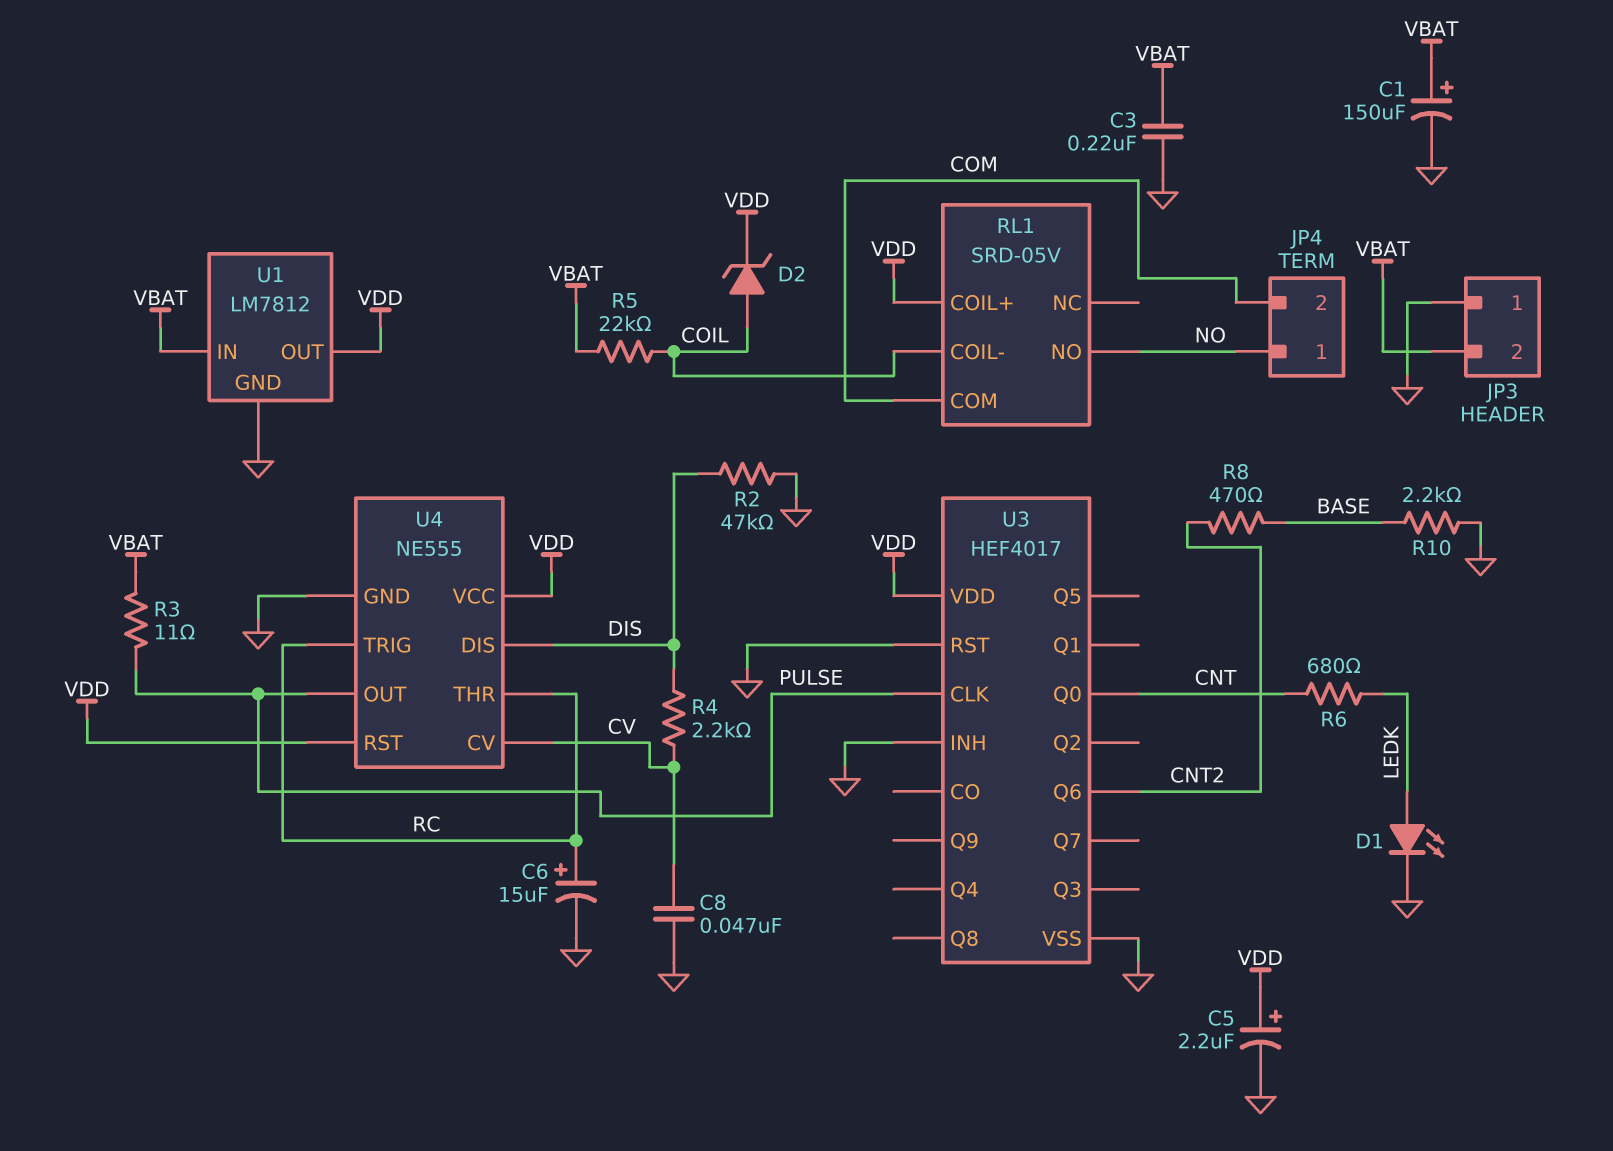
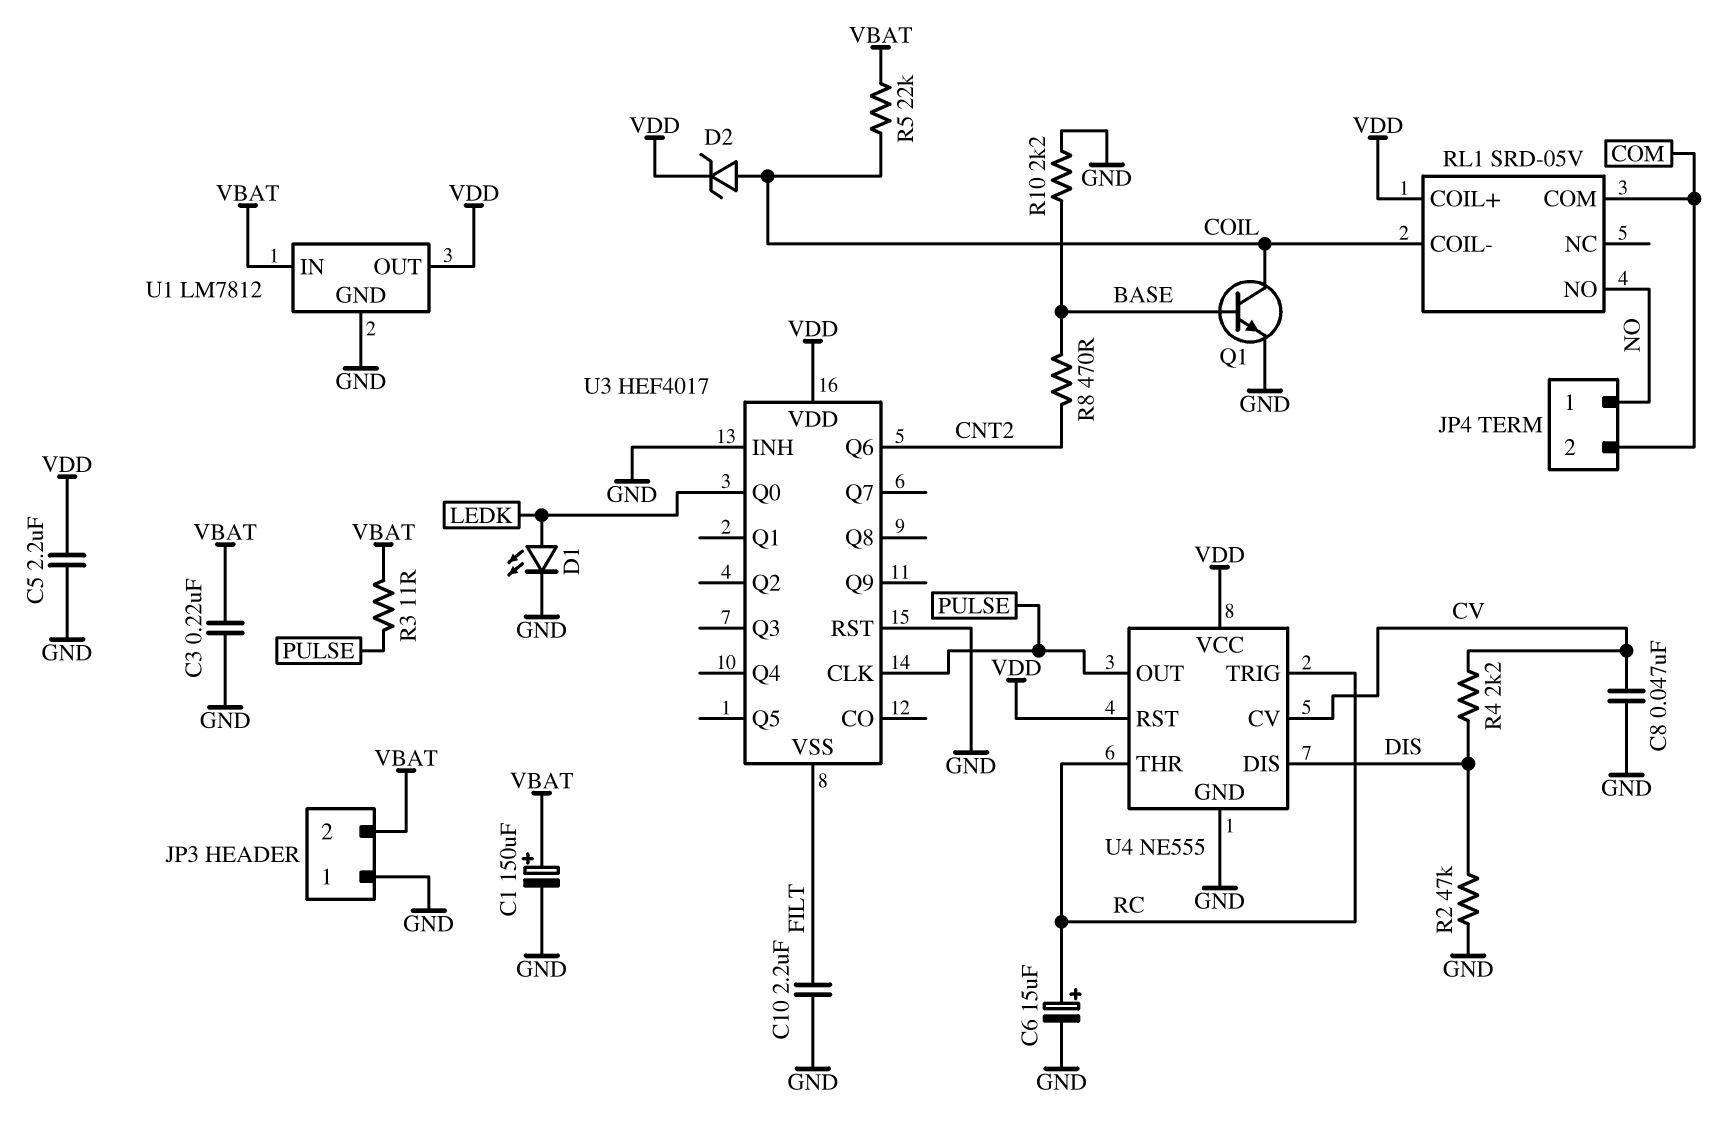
C5: 2.2uF (plus VDD, minus GND) -> 2.2uF (GND, VDD)
C10: none -> 2.2uF (FILT, GND)
Q1: none -> NPN (B BASE, C COIL, E GND)
R6: 680 (CNT, LEDK) -> none
U3 pin Q0: CNT -> LEDK
U3 pin VSS: GND -> FILT

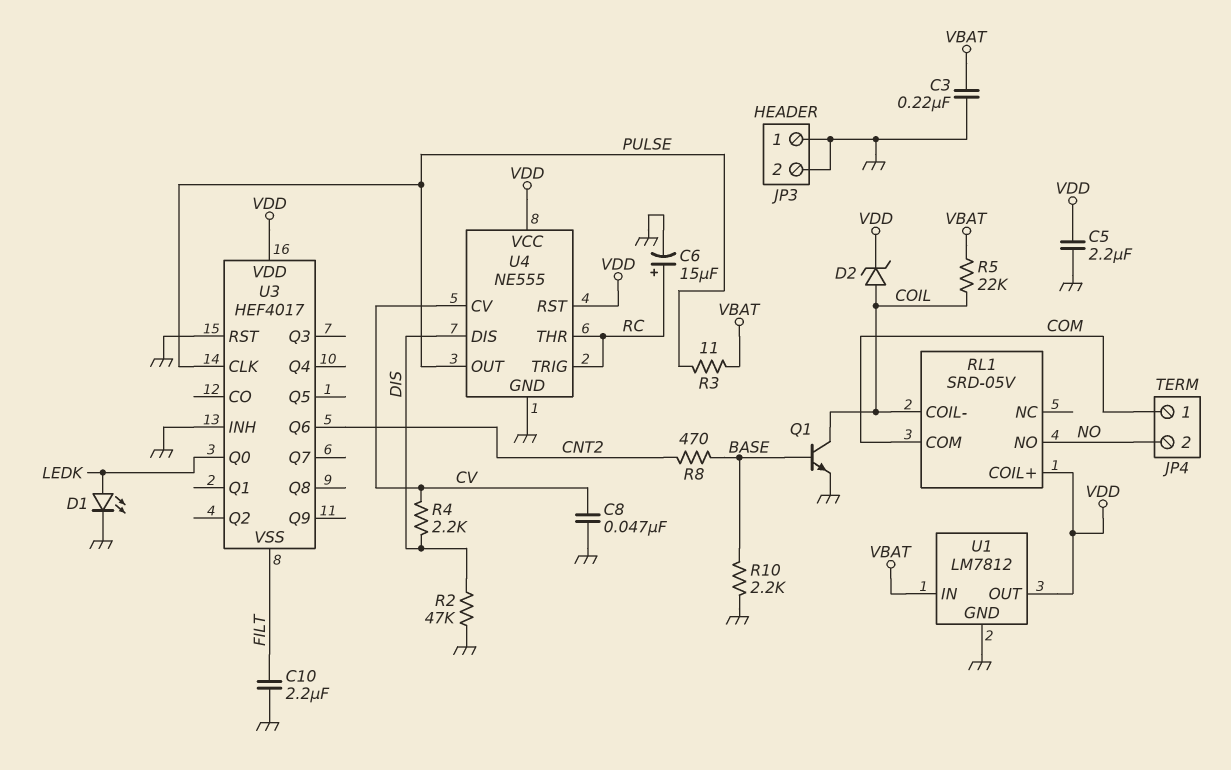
C1: 150uF (plus VBAT, minus GND) -> none
JP3 pin 2: VBAT -> GND
JP4 pin 1: NO -> COM
JP4 pin 2: COM -> NO

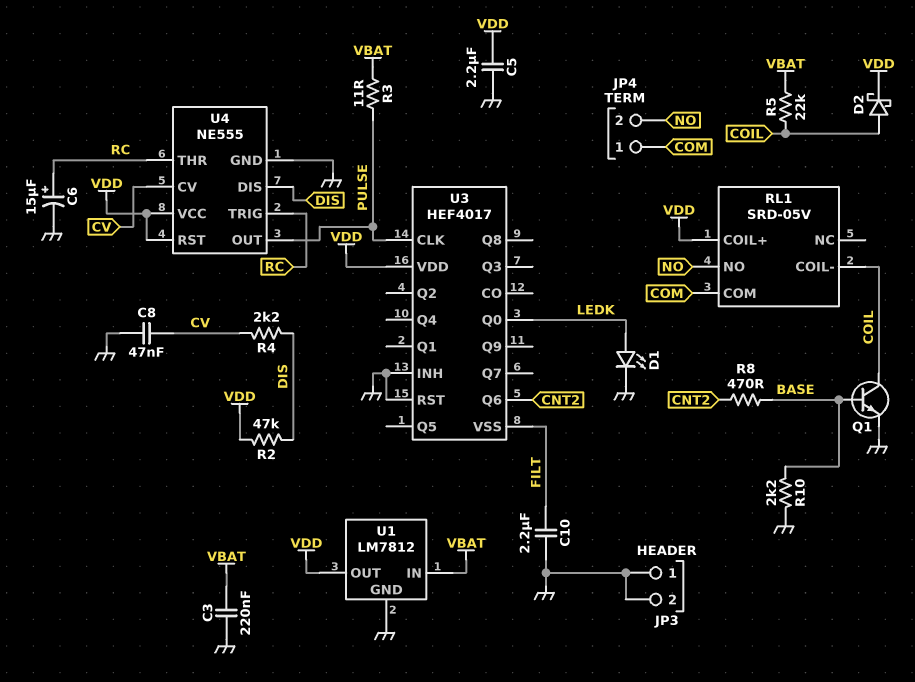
D2: zener (A COIL, K VDD) -> schottky (A COIL, K VDD)
R2: 47k (DIS, GND) -> 47k (DIS, VDD)

